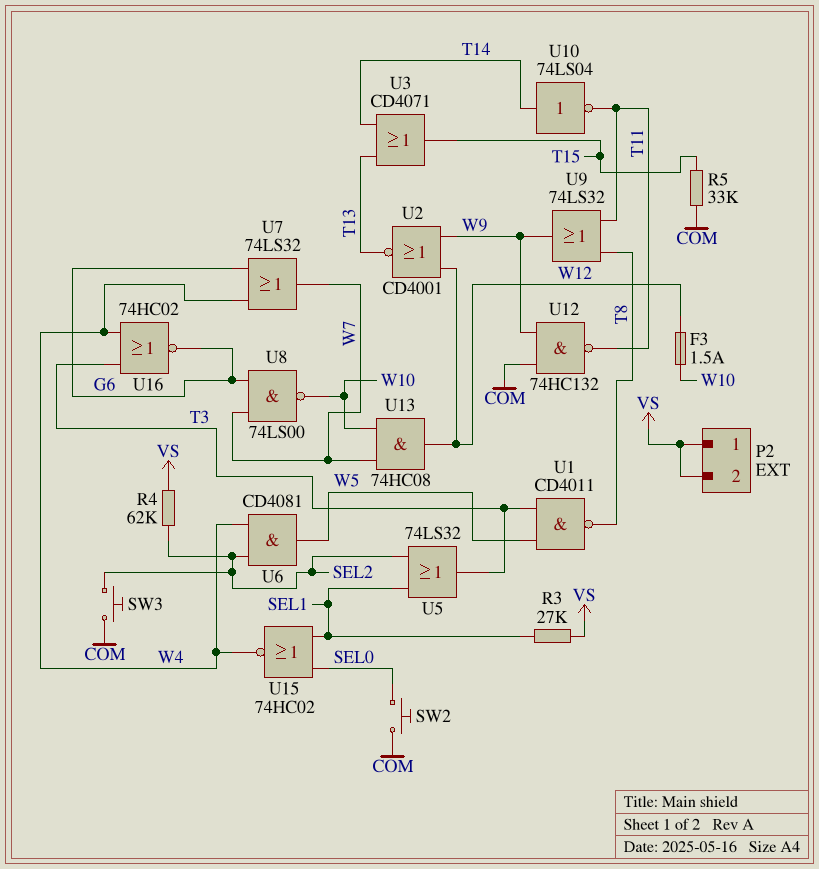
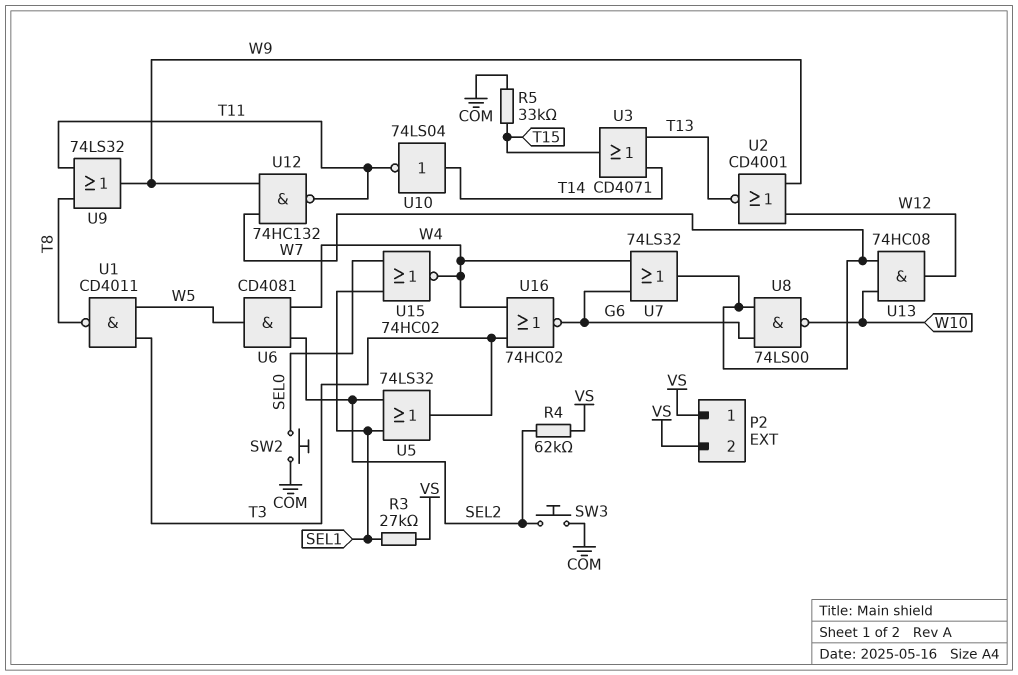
F3: 1.5A (W10, W12) -> none
U12: NAND 74HC132 (in COM, in W9, out T11) -> NAND 74HC132 (in W7, in W9, out T11)

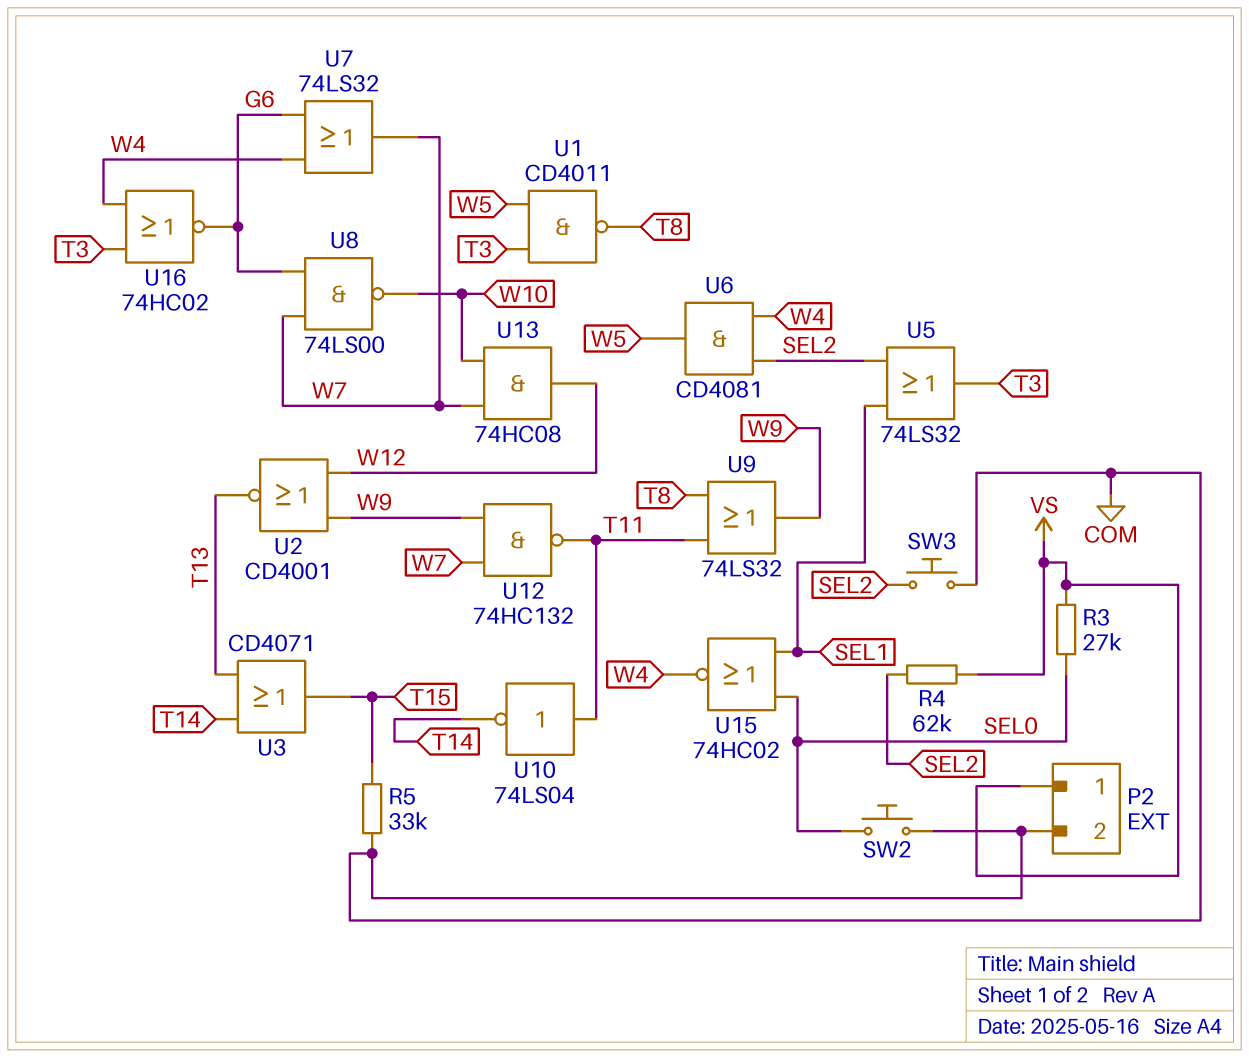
P2 pin 2: VS -> COM
R3: 27k (SEL1, VS) -> 27k (SEL0, VS)
U10: NOT 74LS04 (in T14, out T11) -> NOT 74LS04 (in T11, out T14)

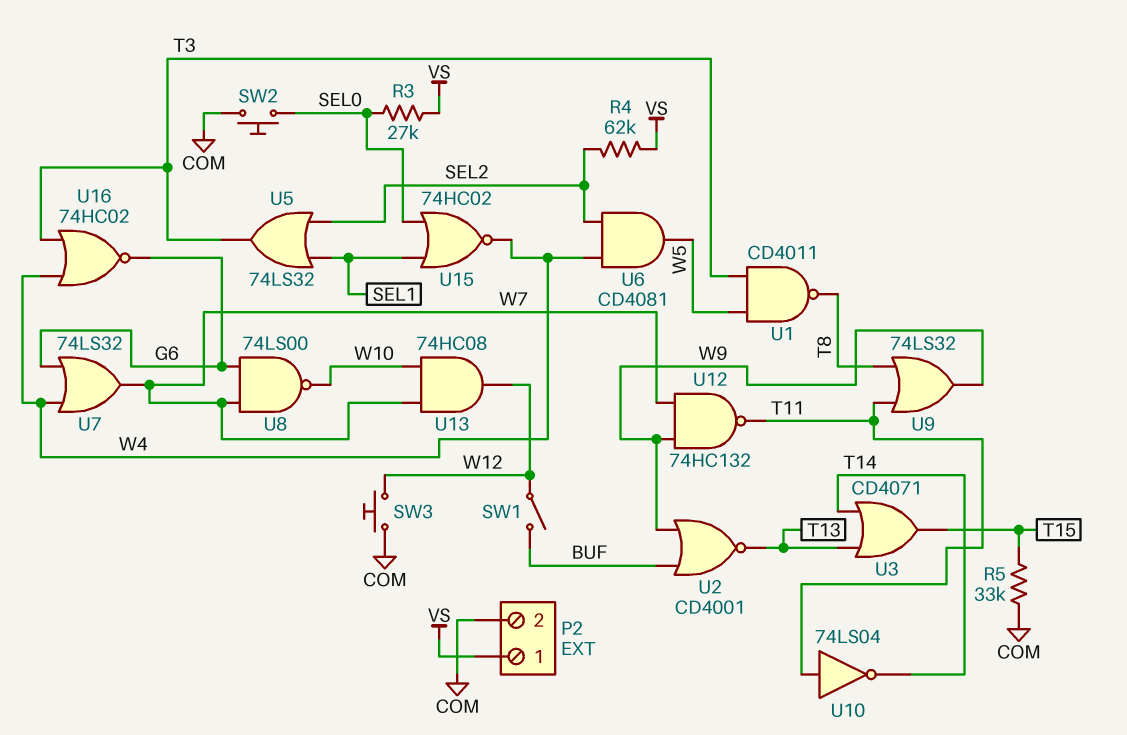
SW1: none -> switch (BUF, W12)
SW3: button (COM, SEL2) -> button (COM, W12)
U2: NOR CD4001 (in W9, in W12, out T13) -> NOR CD4001 (in BUF, in W9, out T13)

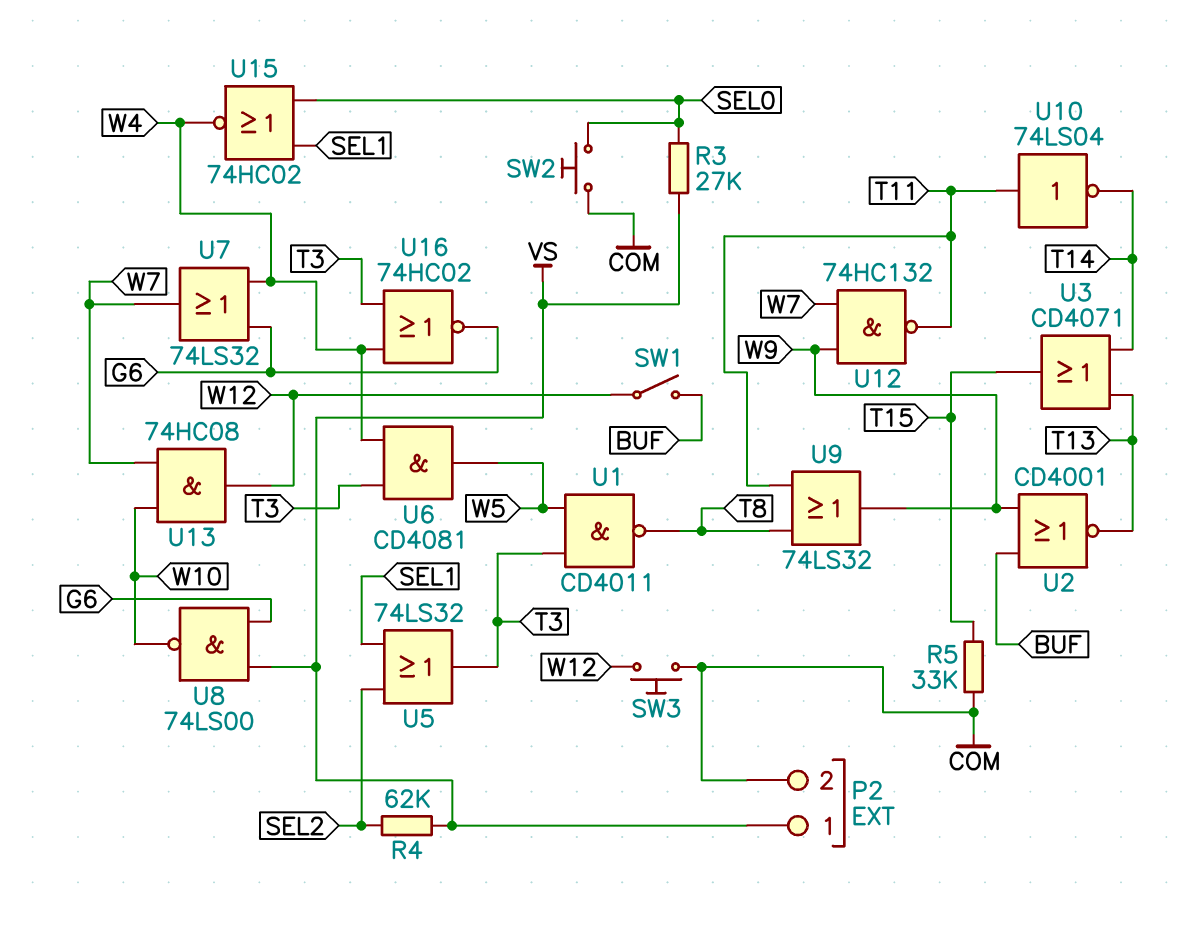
U6: AND CD4081 (in SEL2, in W4, out W5) -> AND CD4081 (in T3, in W4, out W5)
U8: NAND 74LS00 (in G6, in W7, out W10) -> NAND 74LS00 (in G6, in VS, out W10)

